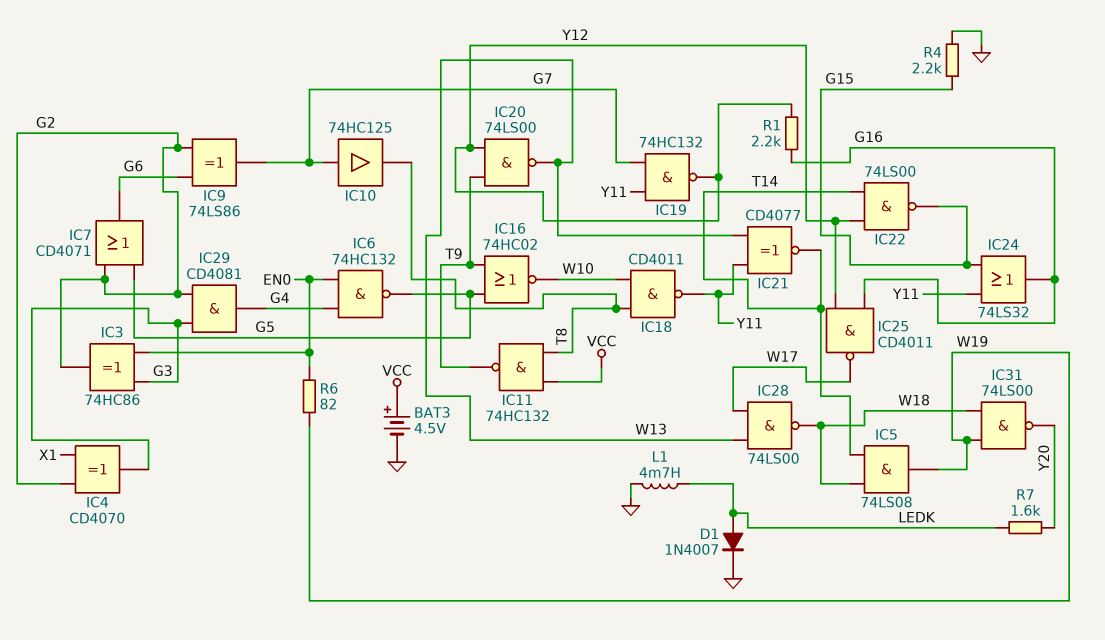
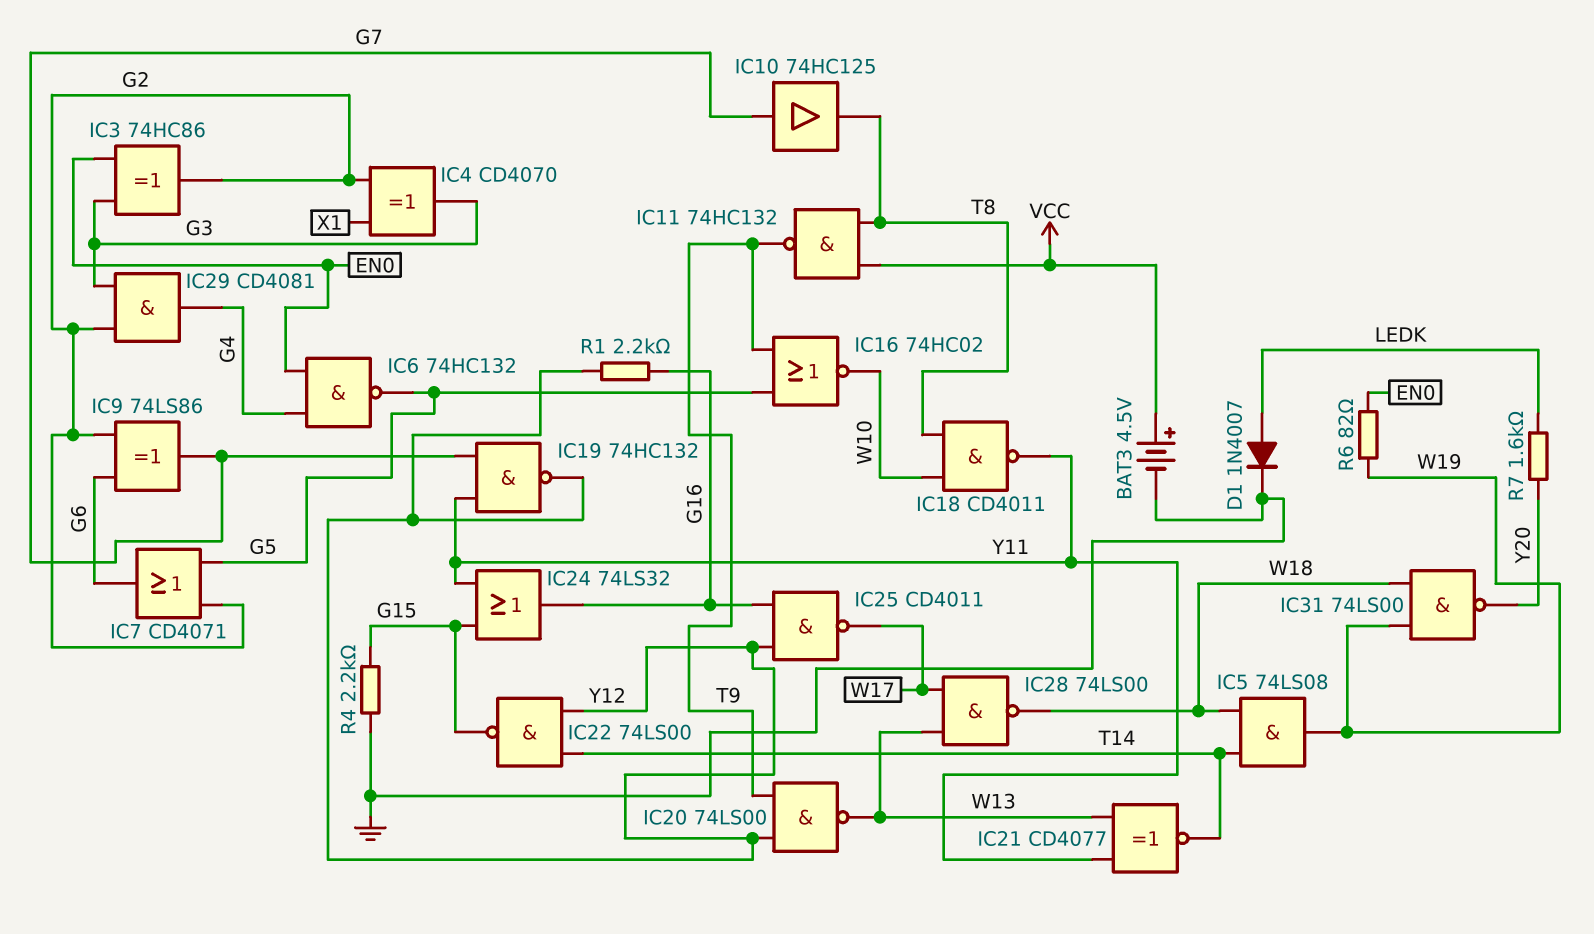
L1: 4.7mH (GND, LEDK) -> none

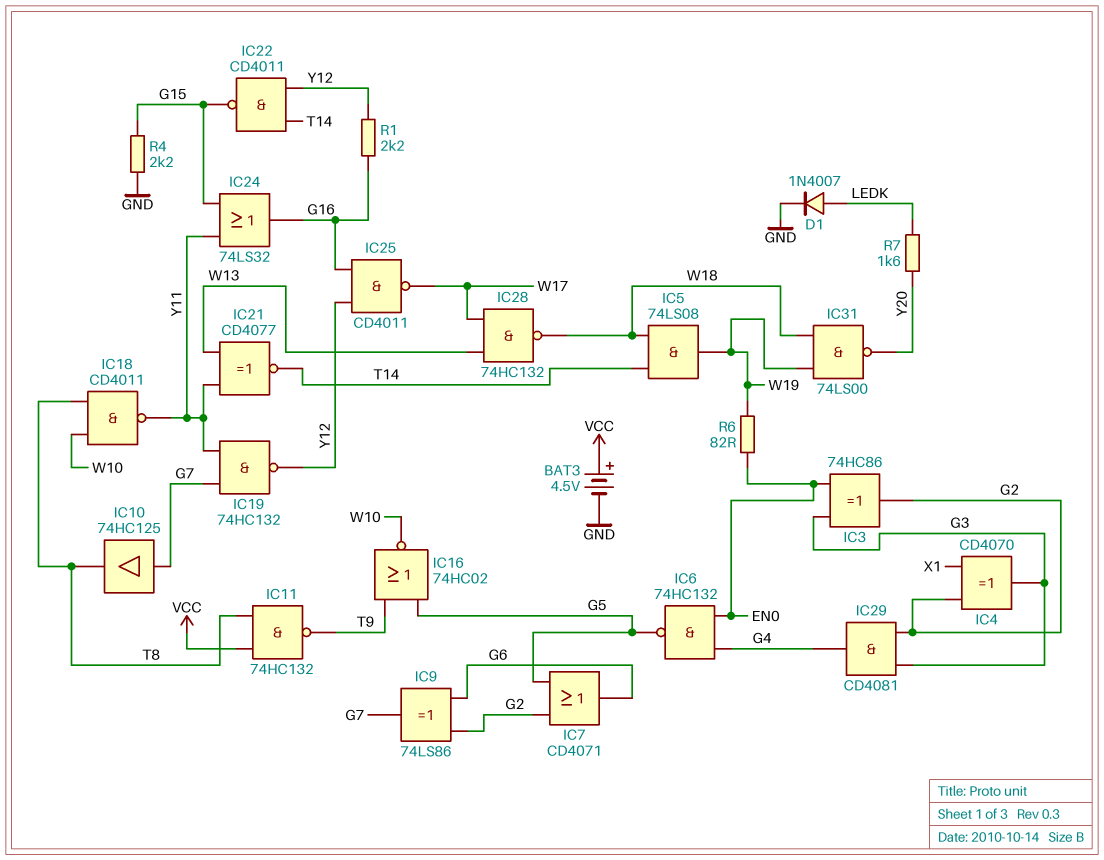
IC20: NAND 74LS00 (in T9, in Y12, out W13) -> none
IC22: NAND 74LS00 (in T14, in Y12, out G15) -> NAND CD4011 (in T14, in Y12, out G15)
IC28: NAND 74LS00 (in W13, in W17, out W18) -> NAND 74HC132 (in W13, in W17, out W18)

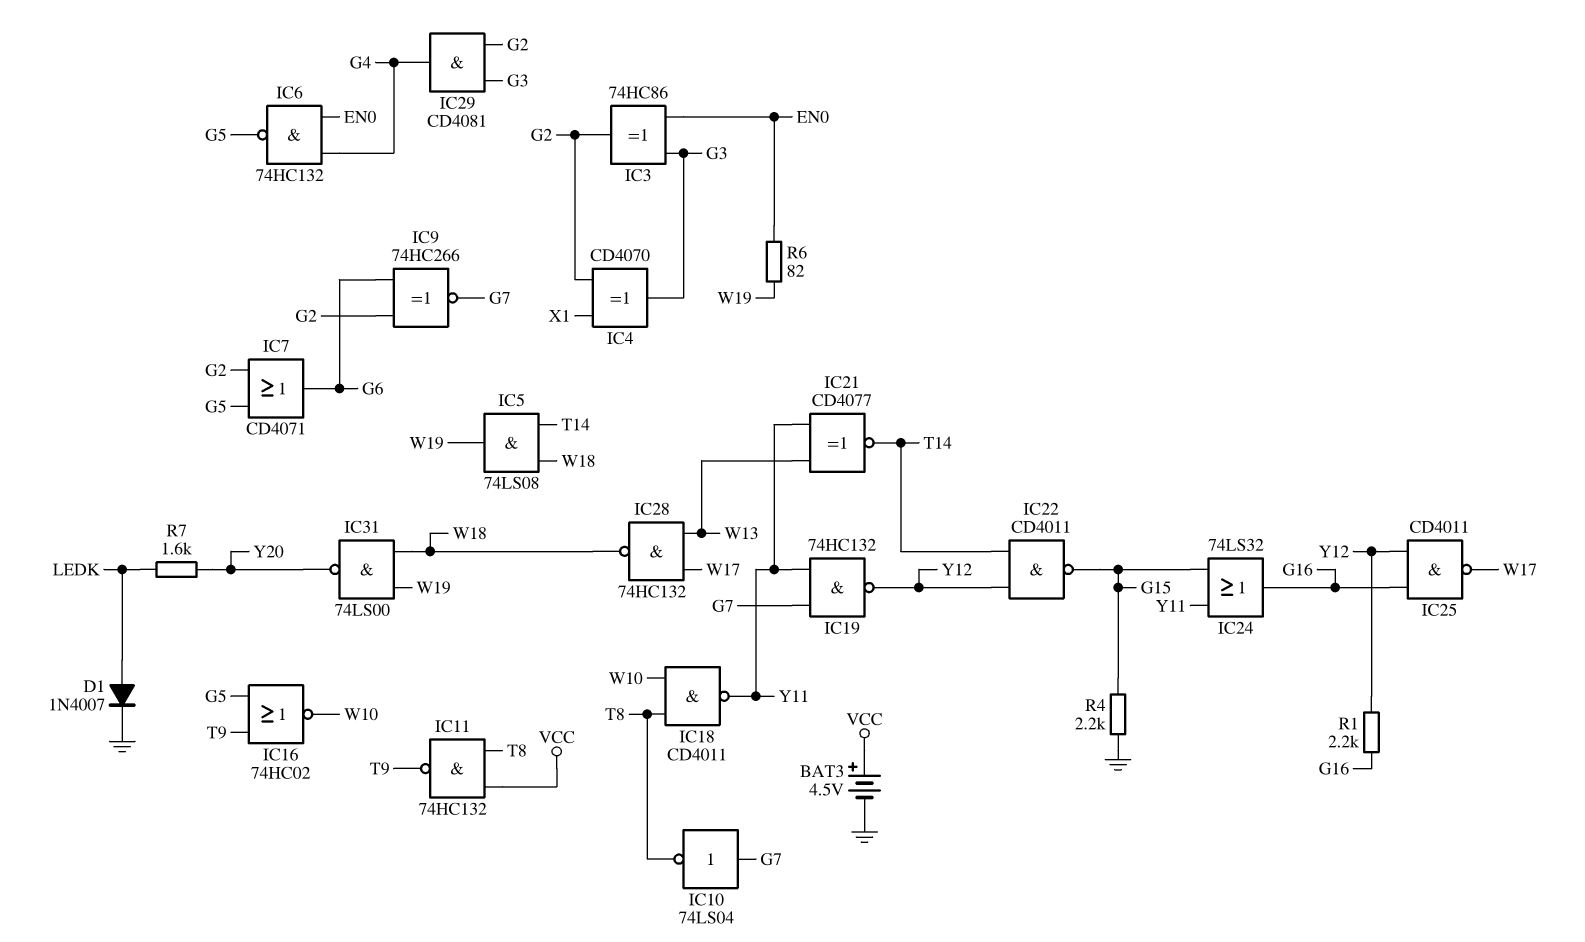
IC9: XOR 74LS86 (in G2, in G6, out G7) -> XNOR 74HC266 (in G2, in G6, out G7)
IC10: buffer 74HC125 (in G7, out T8) -> NOT 74LS04 (in G7, out T8)

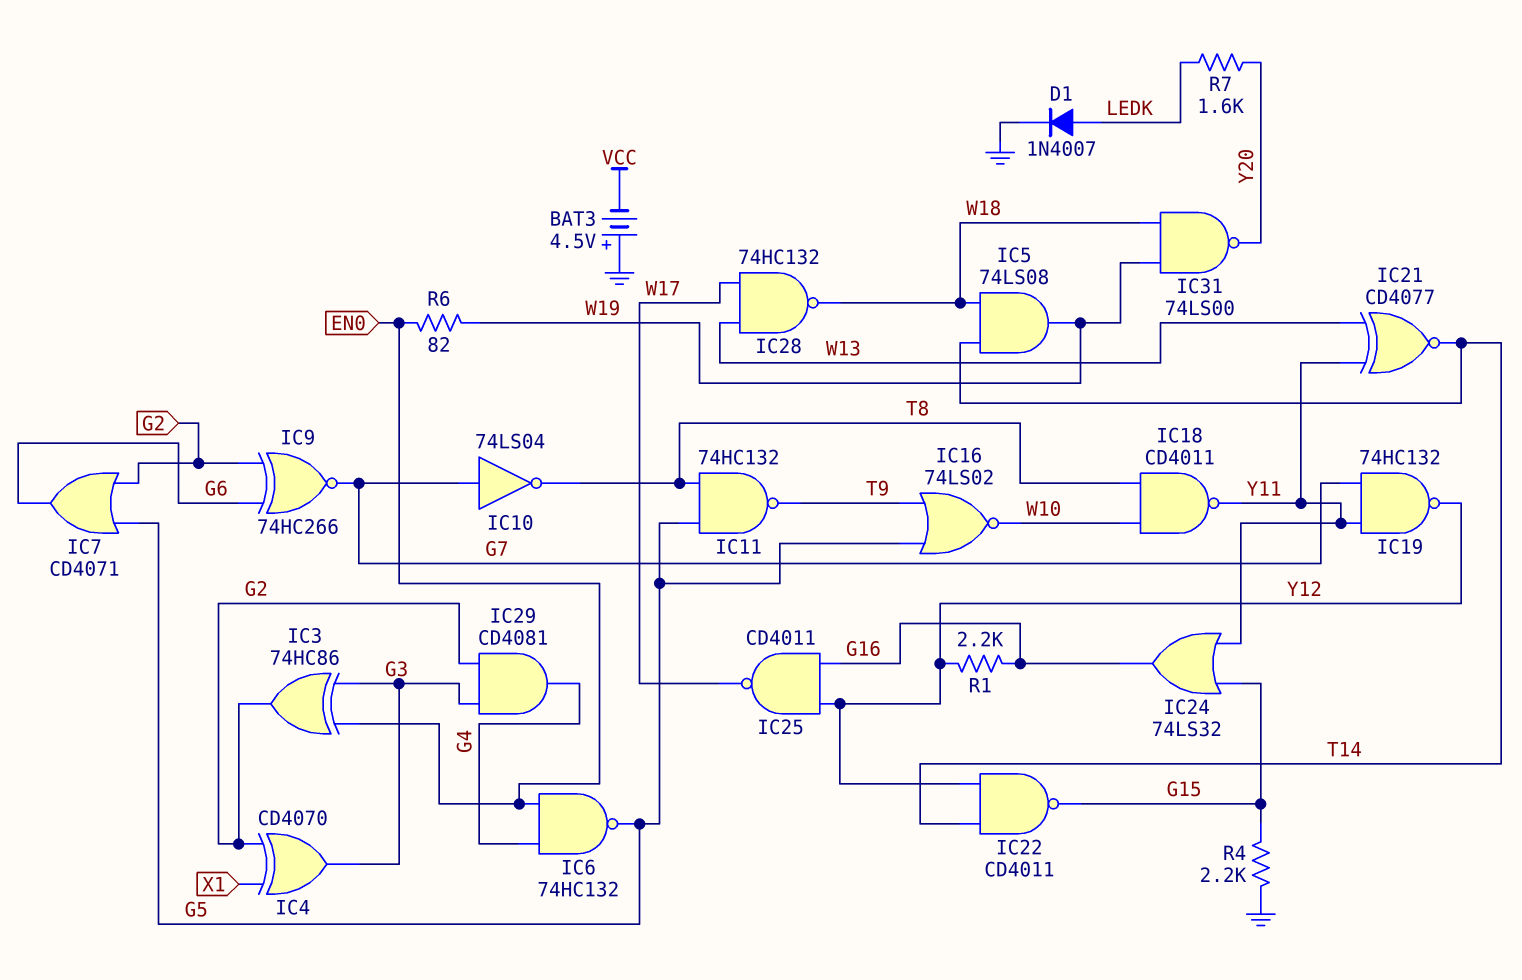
BAT3: 4.5V (plus VCC, minus GND) -> 4.5V (plus GND, minus VCC)
IC11: NAND 74HC132 (in T8, in VCC, out T9) -> NAND 74HC132 (in G5, in T8, out T9)
IC16: NOR 74HC02 (in G5, in T9, out W10) -> NOR 74LS02 (in G5, in T9, out W10)

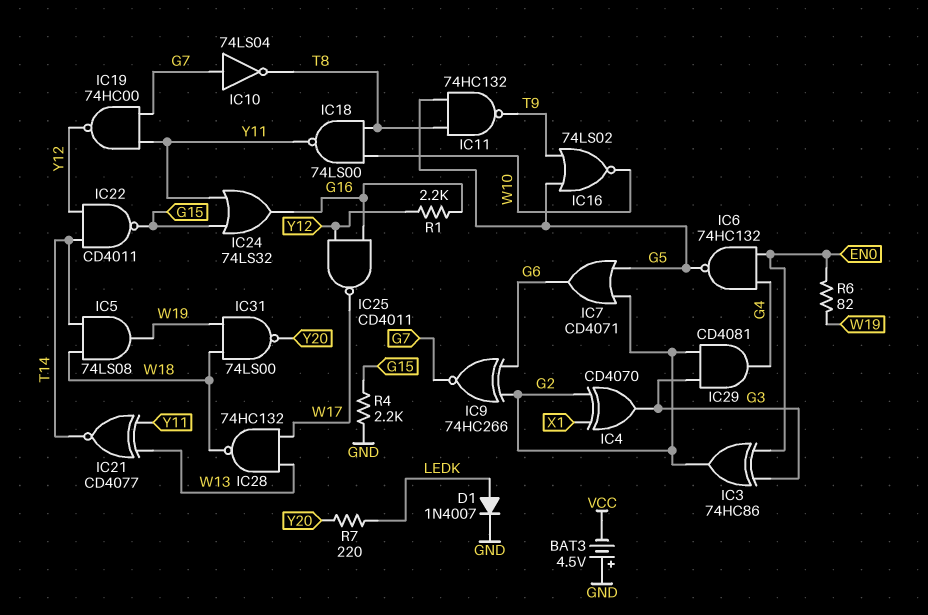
IC18: NAND CD4011 (in T8, in W10, out Y11) -> NAND 74LS00 (in T8, in W10, out Y11)
IC19: NAND 74HC132 (in G7, in Y11, out Y12) -> NAND 74HC00 (in G7, in Y11, out Y12)
R7: 1.6k (LEDK, Y20) -> 220 (LEDK, Y20)

